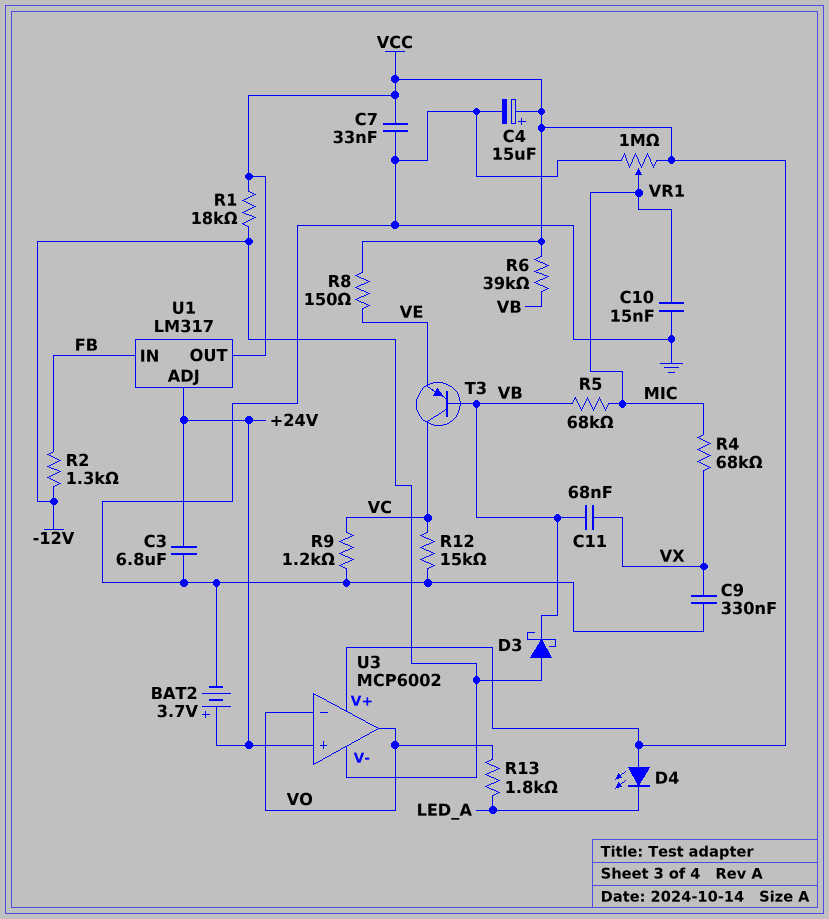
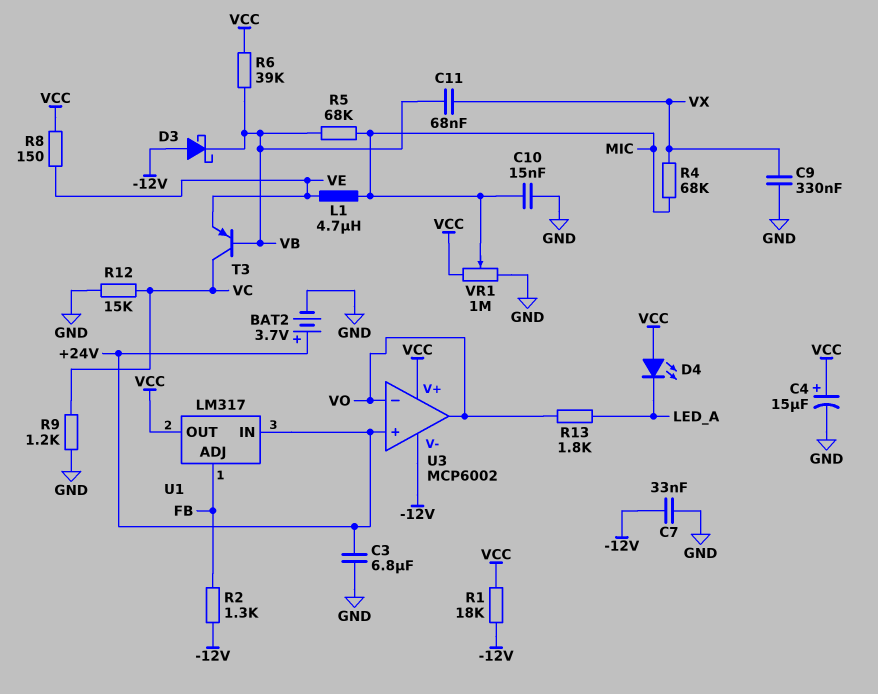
C7: 33nF (GND, VCC) -> 33nF (-12V, GND)
L1: none -> 4.7uH (MIC, VE)
U1 pin ADJ: +24V -> FB
U1 pin IN: FB -> +24V

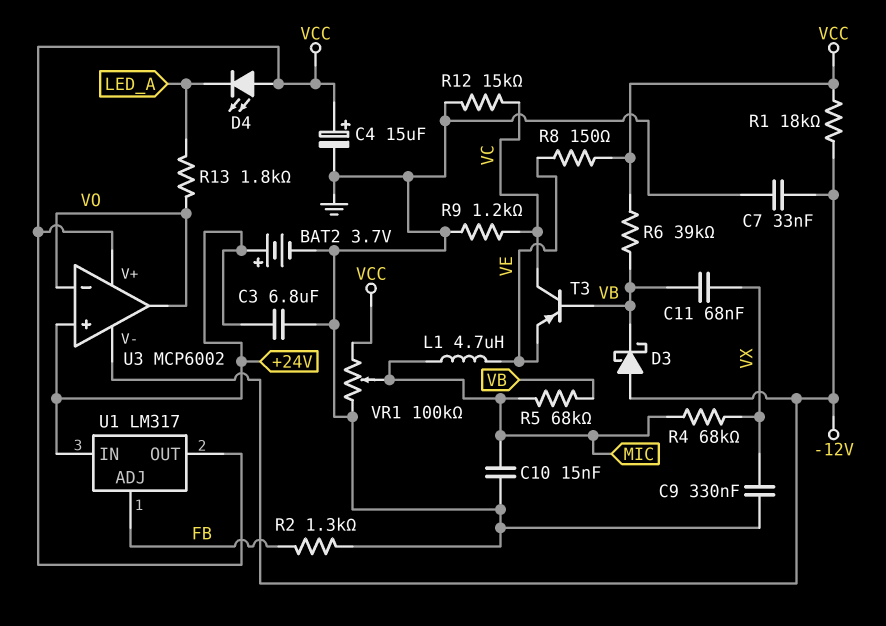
R2: 1.3k (-12V, FB) -> 1.3k (FB, GND)
VR1: 1M (GND, VCC, wiper MIC) -> 100k (GND, VCC, wiper MIC)

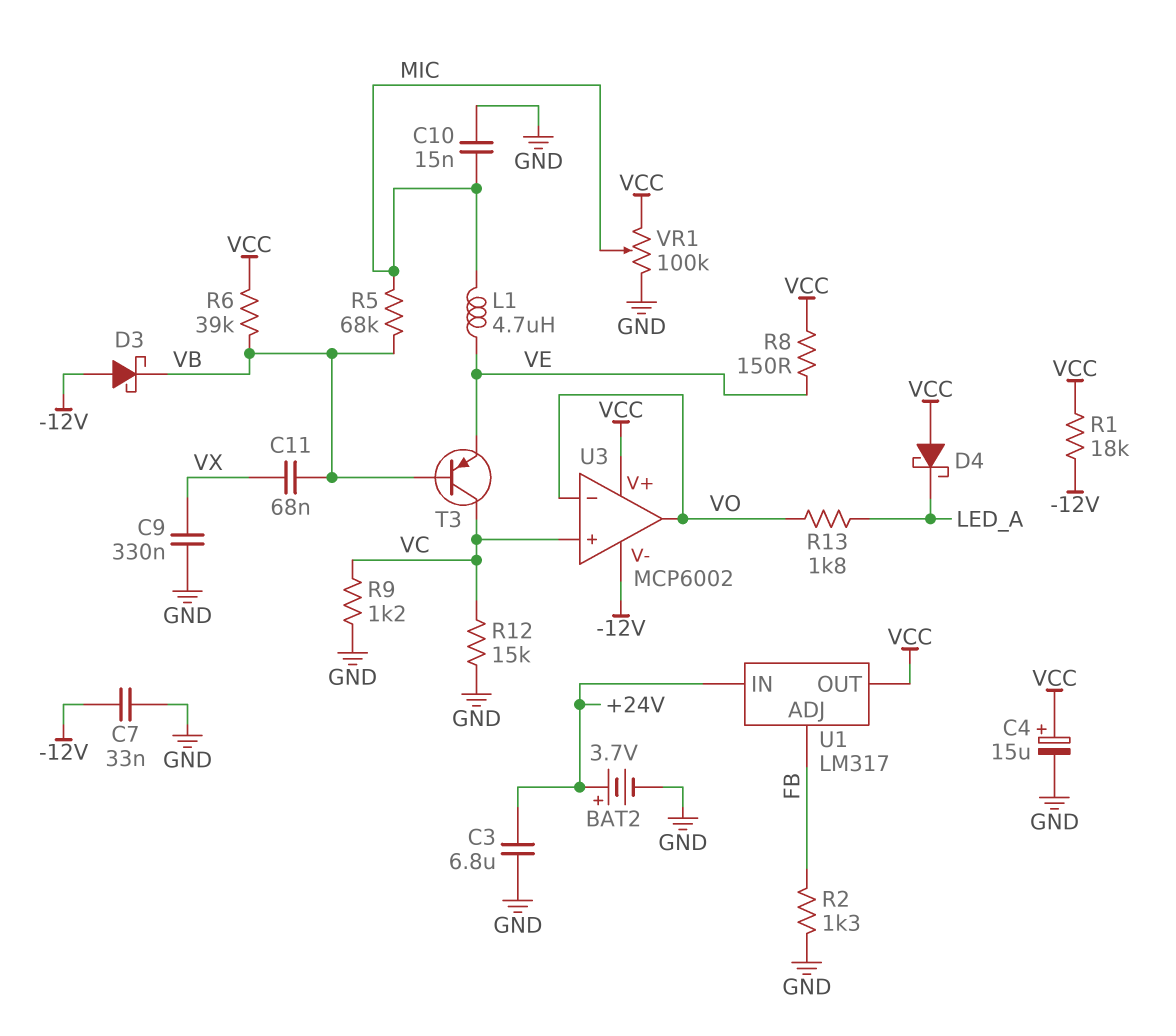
D4: LED (A VCC, K LED_A) -> schottky (A VCC, K LED_A)
R4: 68k (MIC, VX) -> none
U3 pin in+: +24V -> VC

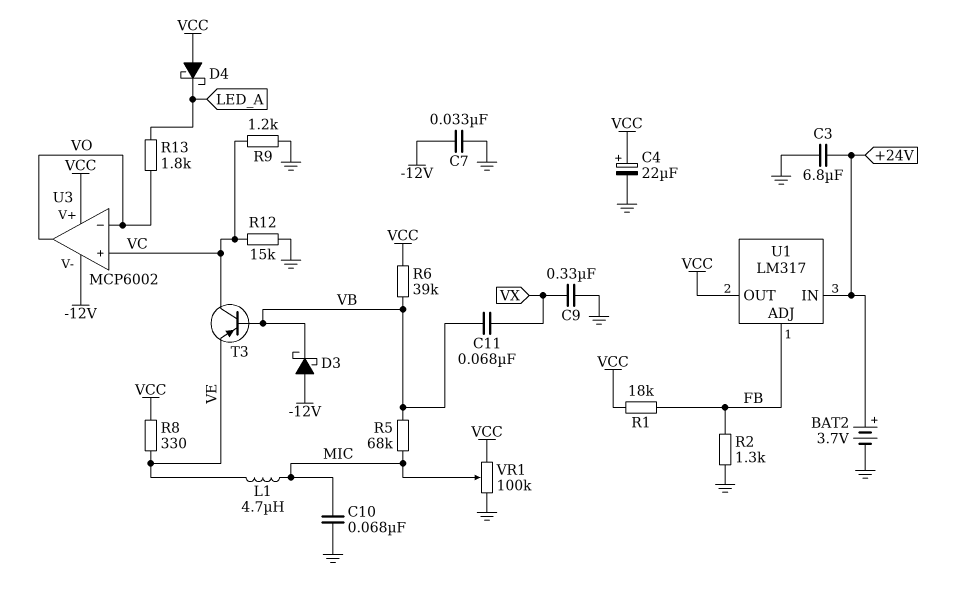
C4: 15uF (plus VCC, minus GND) -> 22uF (plus VCC, minus GND)
C10: 15nF (GND, MIC) -> 68nF (GND, MIC)
R1: 18k (-12V, VCC) -> 18k (FB, VCC)
R8: 150 (VCC, VE) -> 330 (VCC, VE)

